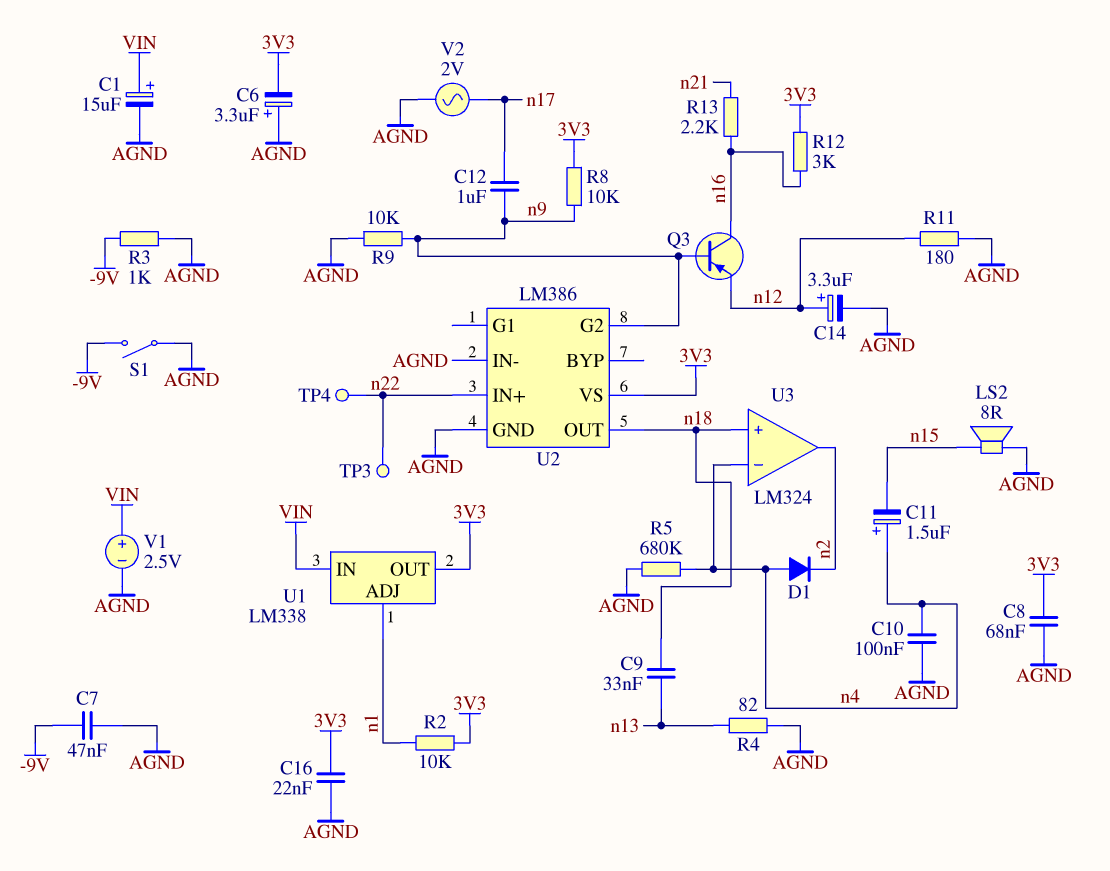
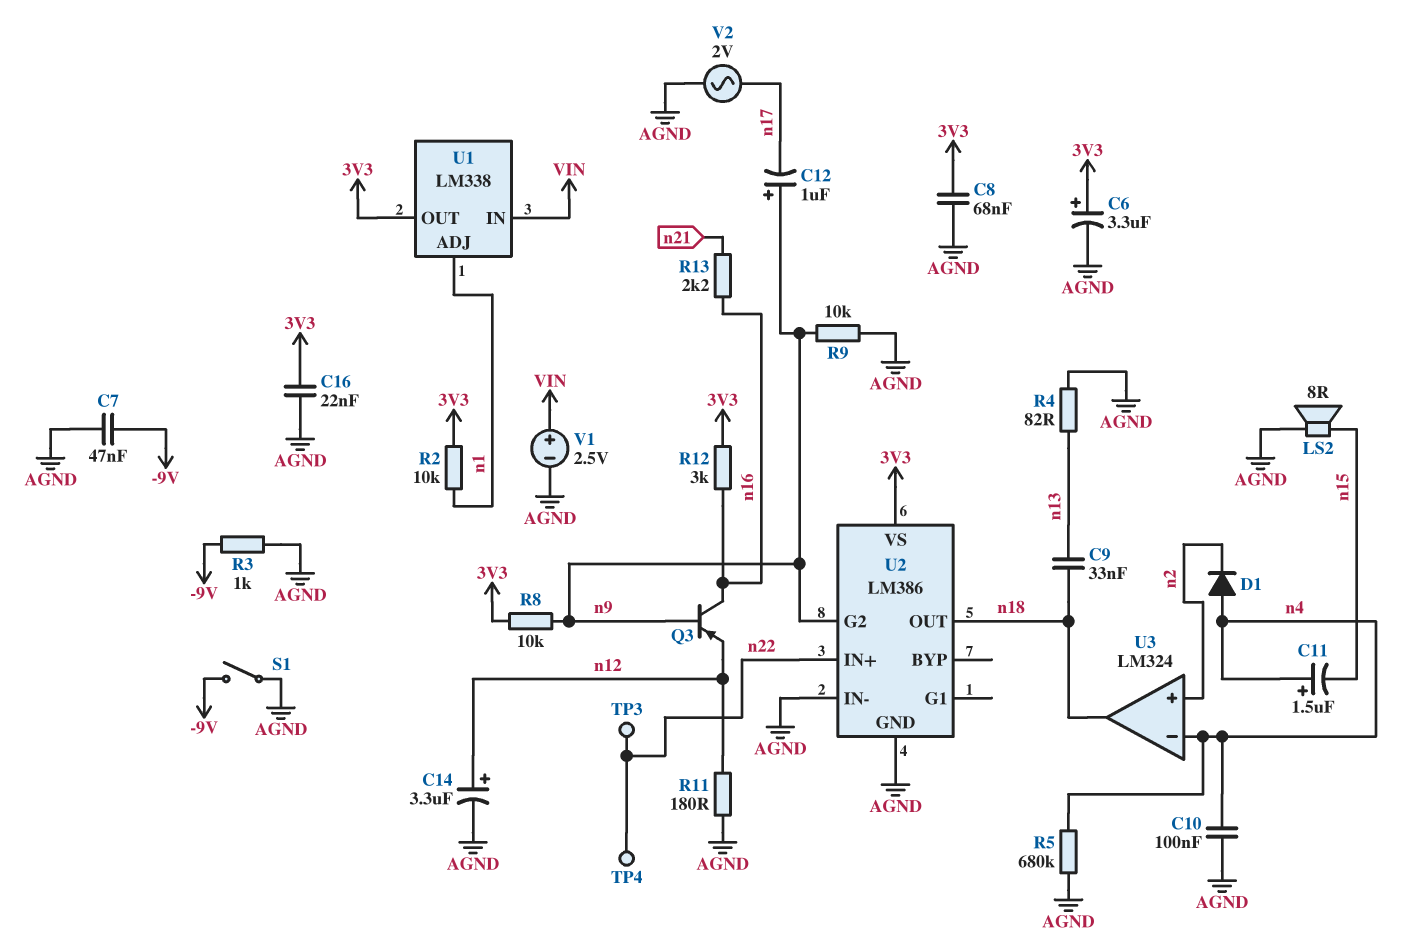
C1: 15uF (plus VIN, minus AGND) -> none
C6: 3.3uF (plus AGND, minus 3V3) -> 3.3uF (plus 3V3, minus AGND)
C12: 1uF (n9, n17) -> 1uF (plus n9, minus n17)
U3 pin in+: n18 -> n2
U3 pin out: n2 -> n18

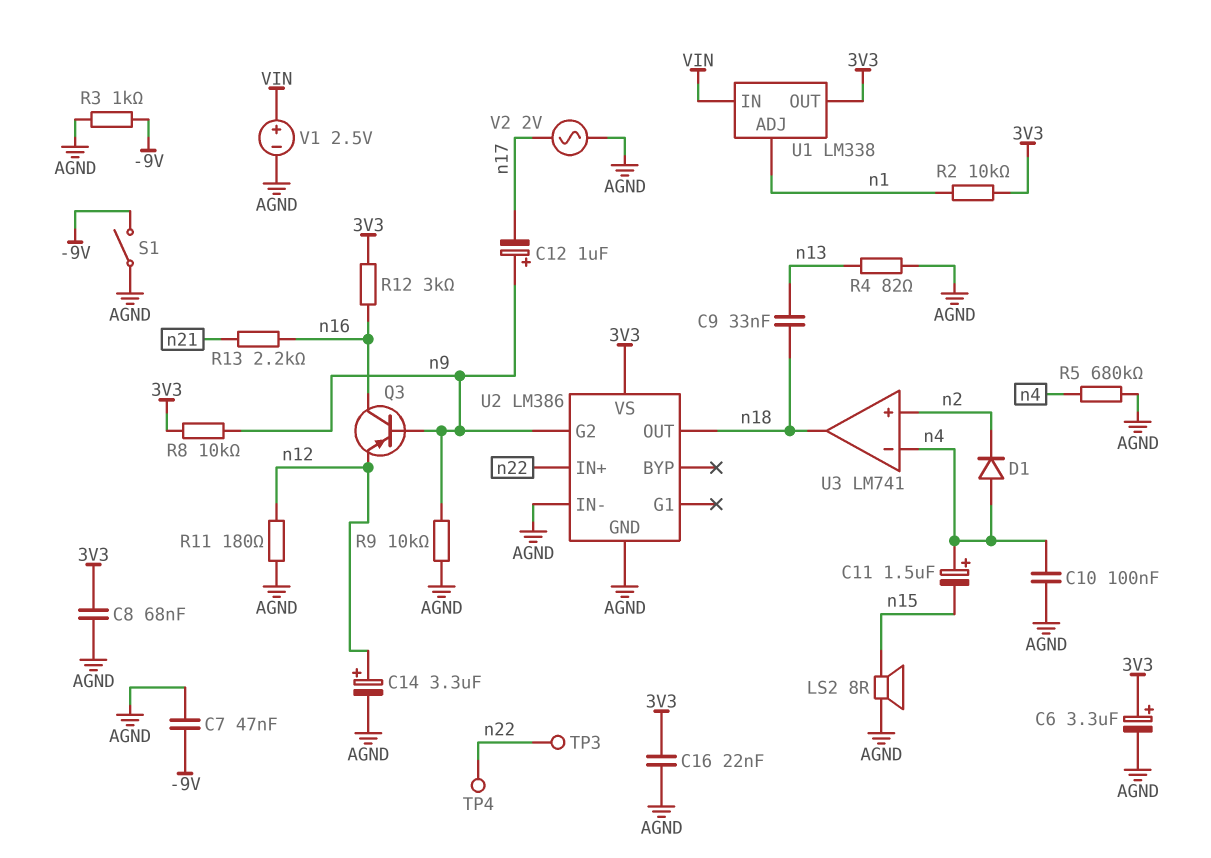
U3: LM324 -> LM741

